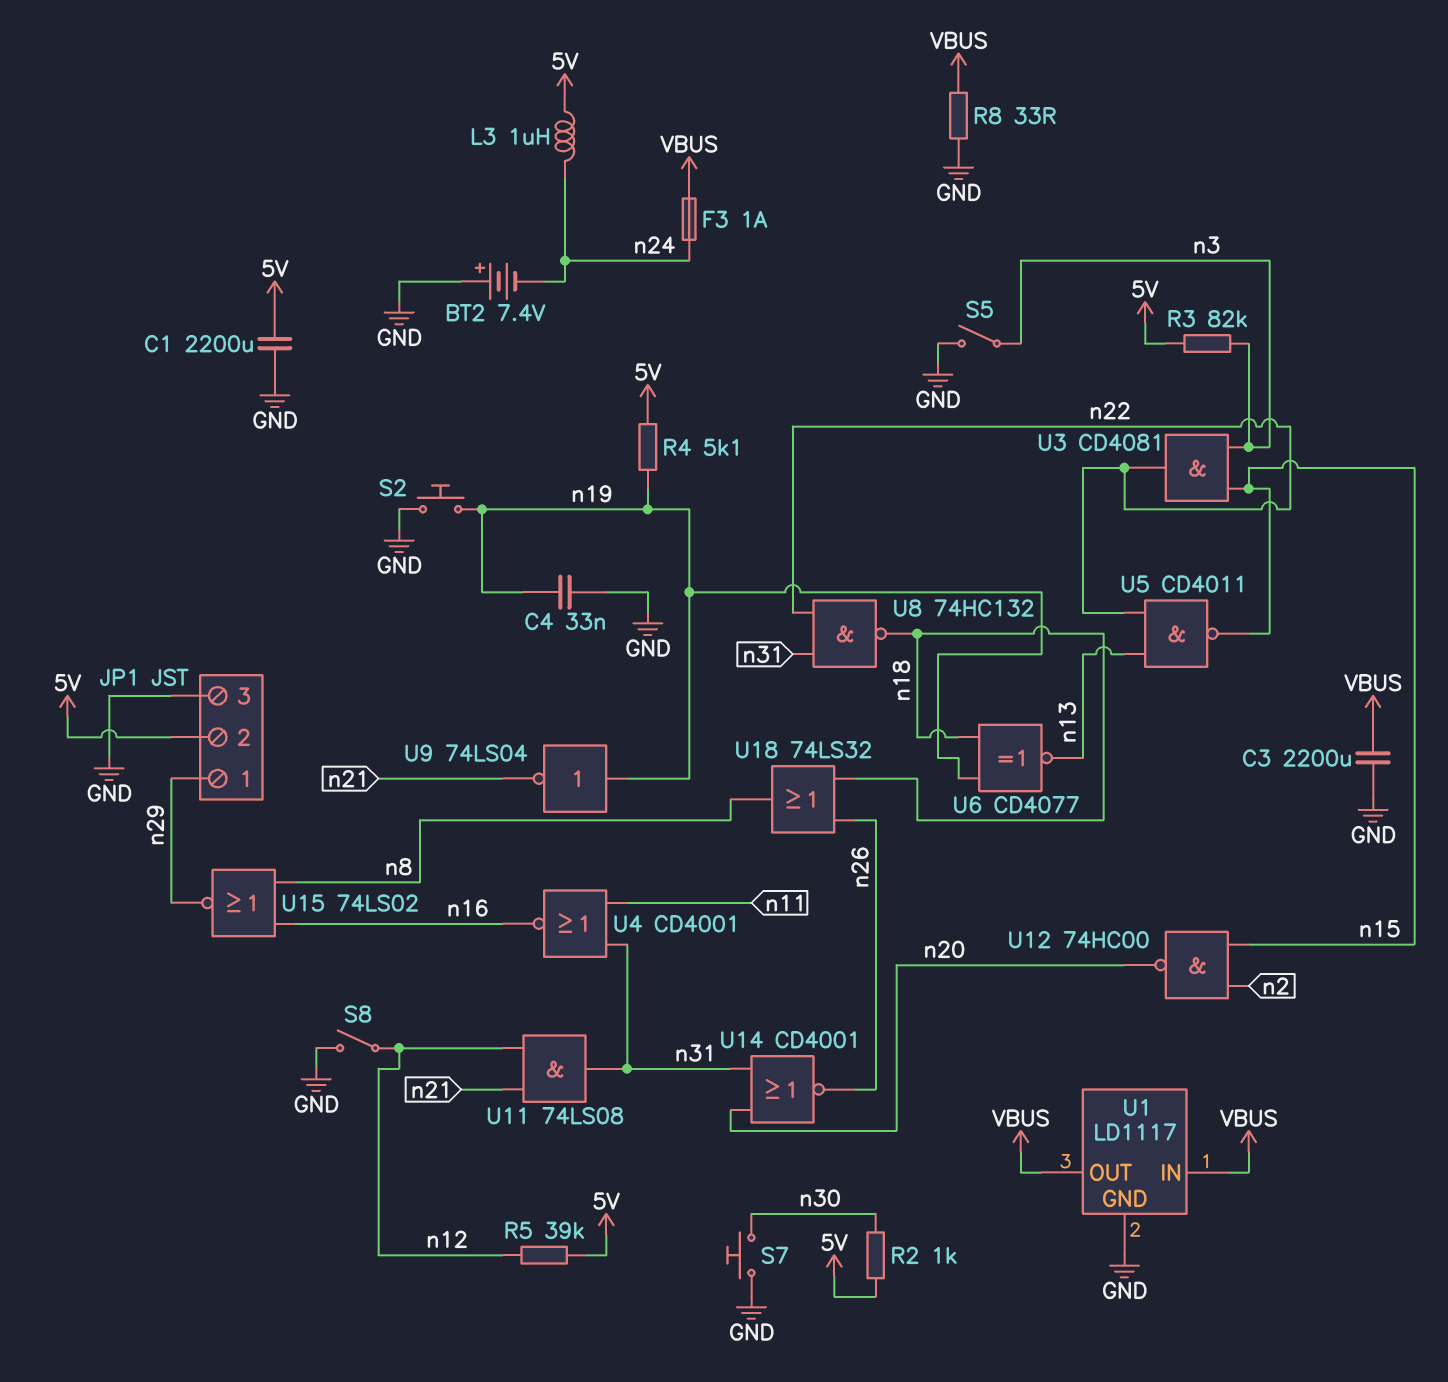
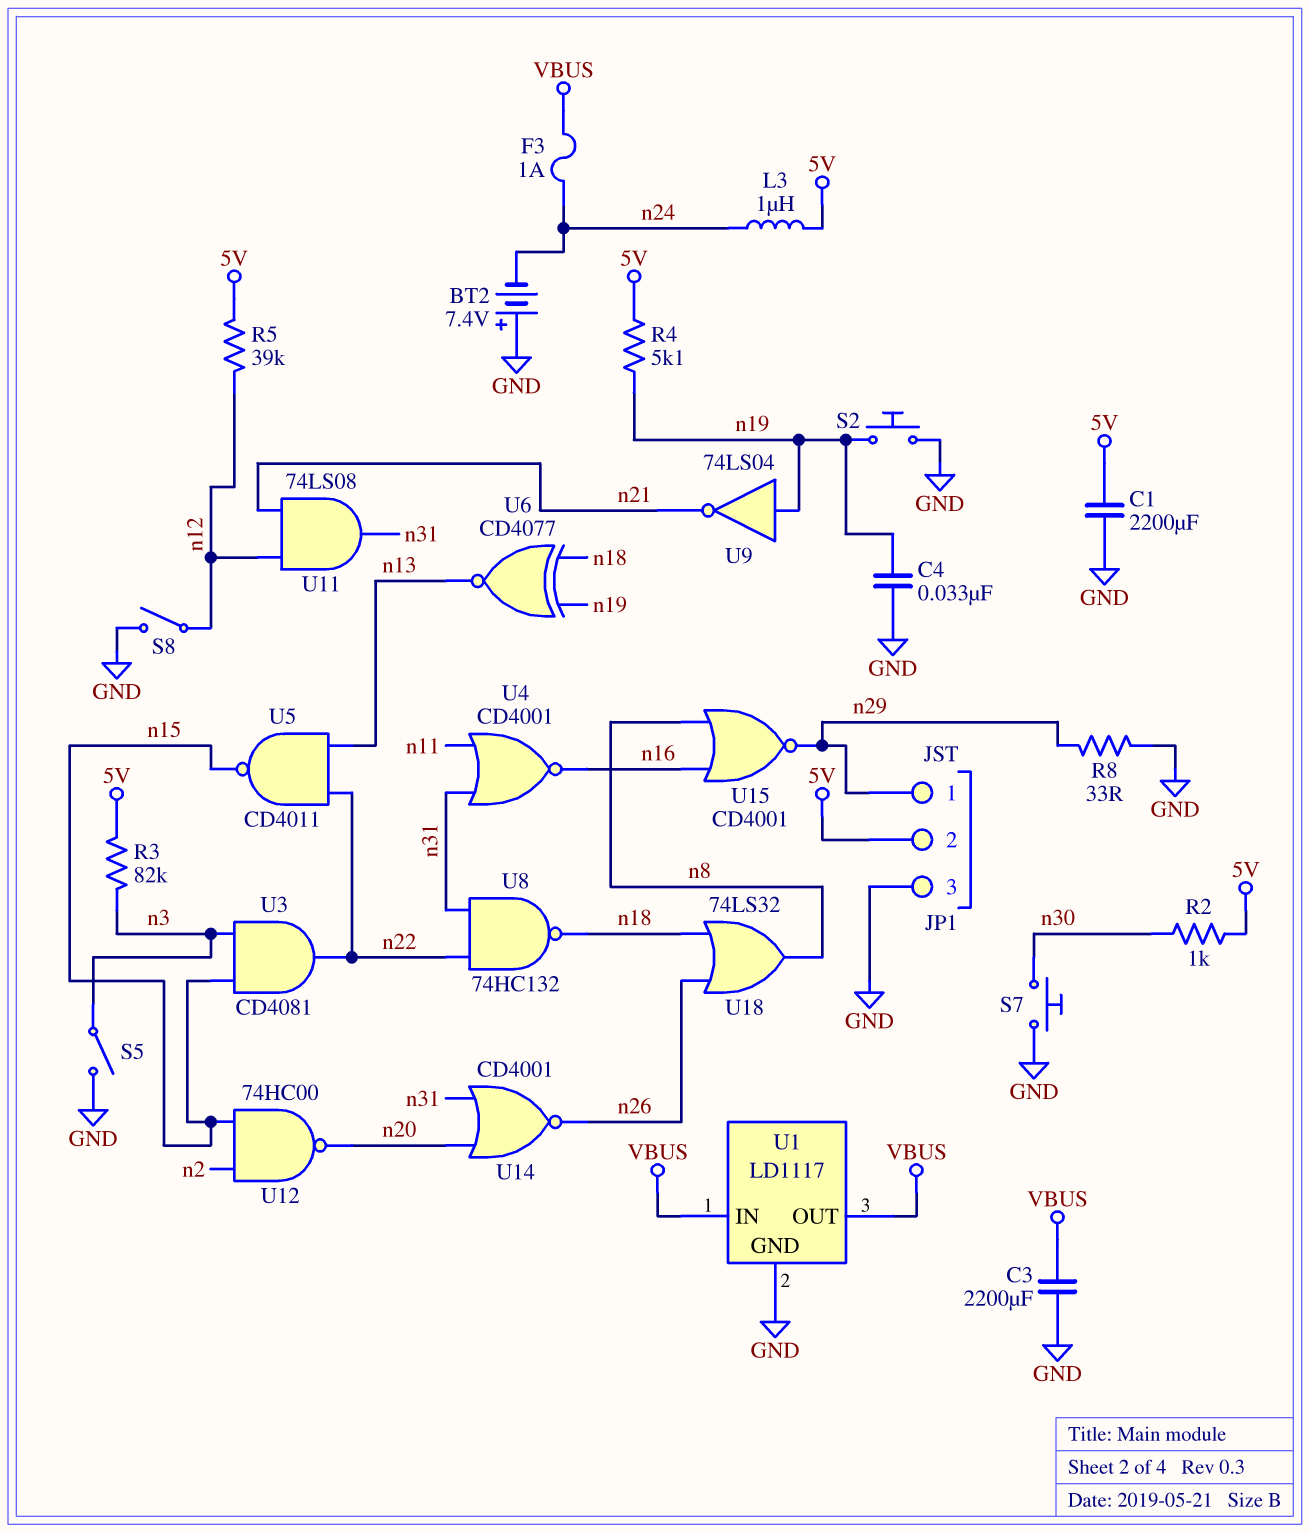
R8: 33 (GND, VBUS) -> 33 (GND, n29)
U15: NOR 74LS02 (in n8, in n16, out n29) -> NOR CD4001 (in n8, in n16, out n29)

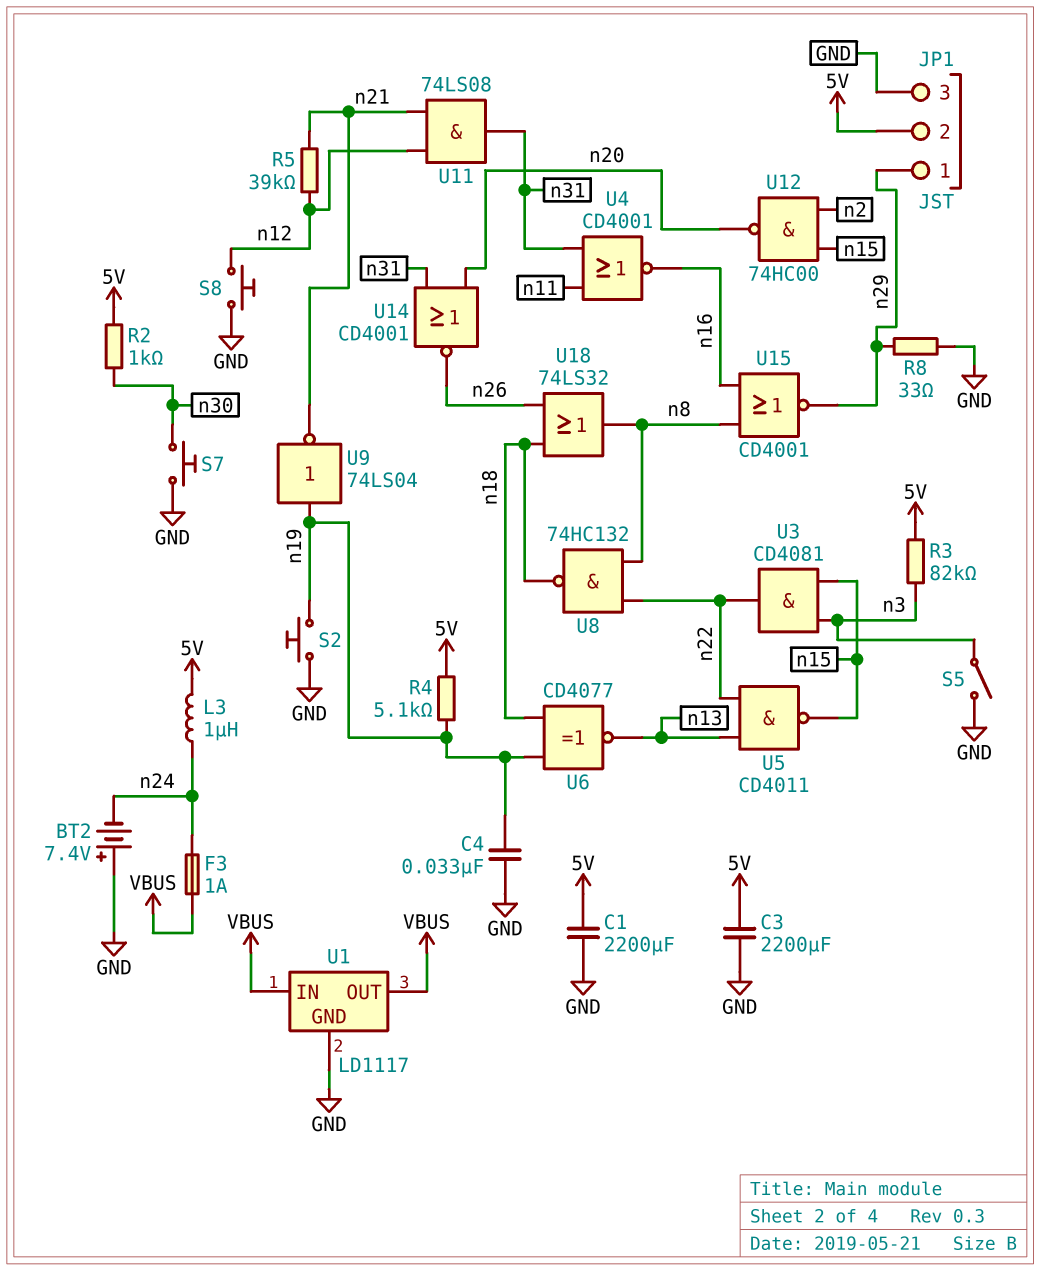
C3: 2200uF (GND, VBUS) -> 2200uF (5V, GND)
R5: 39k (5V, n12) -> 39k (n12, n21)
S8: switch (GND, n12) -> button (GND, n12)
U8: NAND 74HC132 (in n22, in n31, out n18) -> NAND 74HC132 (in n8, in n22, out n18)

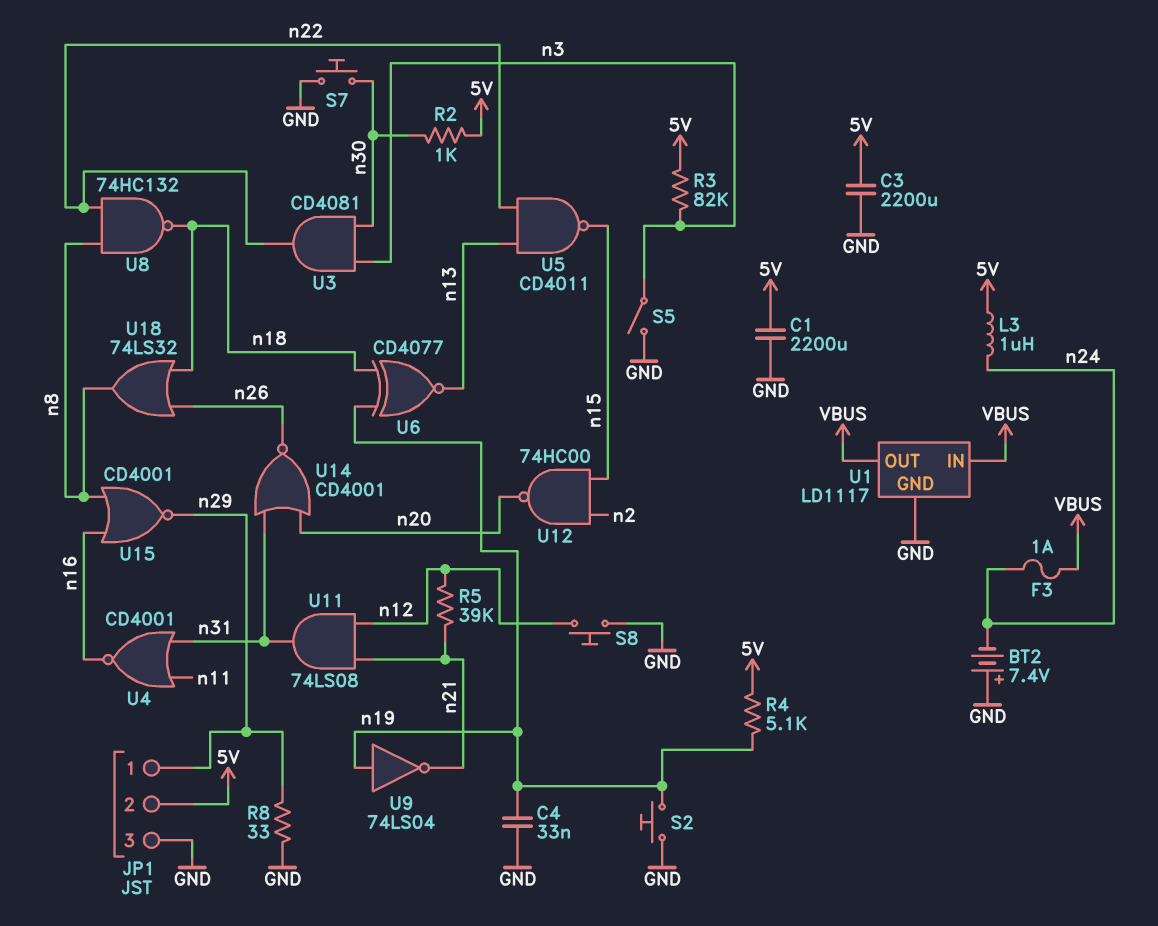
U3: AND CD4081 (in n3, in n15, out n22) -> AND CD4081 (in n3, in n30, out n22)

